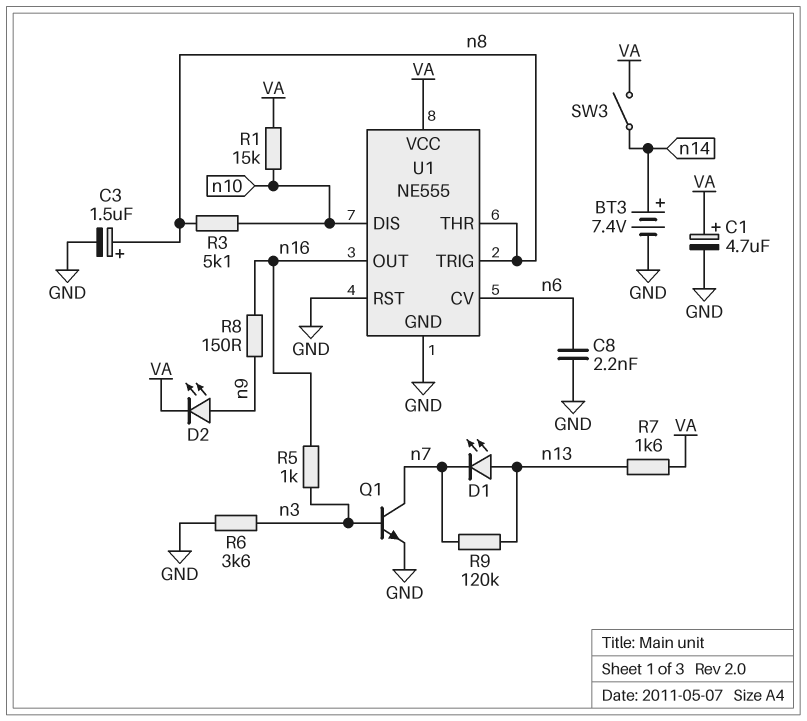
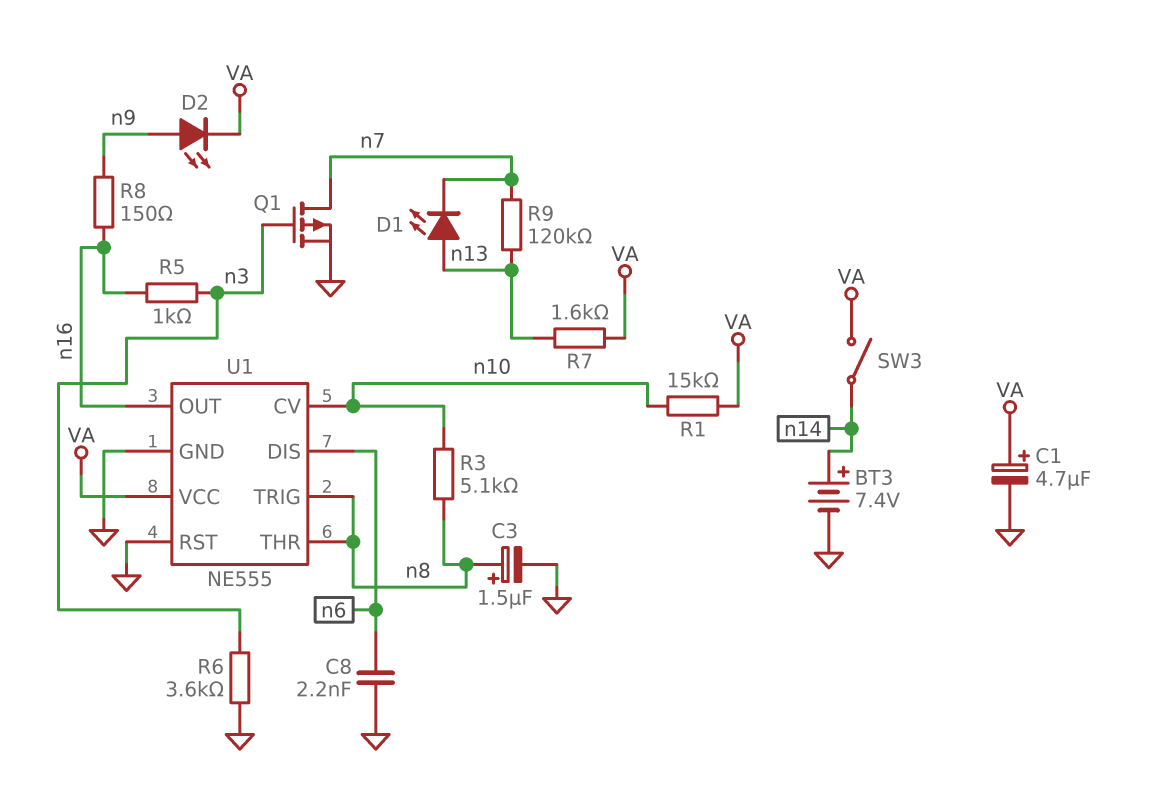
Q1: NPN (B n3, C n7, E GND) -> PMOS (G n3, D n7, S GND)
U1 pin CV: n6 -> n10
U1 pin DIS: n10 -> n6

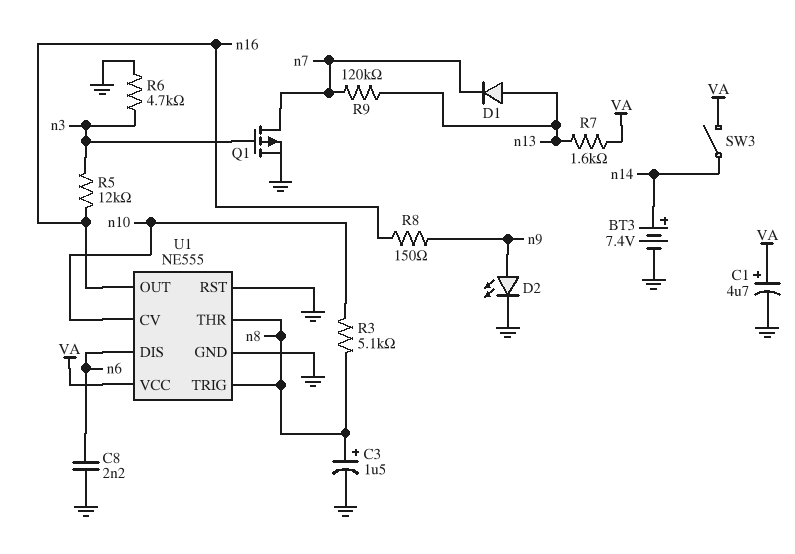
D1: LED (A n13, K n7) -> diode (A n13, K n7)
D2: LED (A n9, K VA) -> LED (A n9, K GND)
R1: 15k (VA, n10) -> none
R5: 1k (n3, n16) -> 12k (n3, n16)
R6: 3.6k (GND, n3) -> 4.7k (GND, n3)

